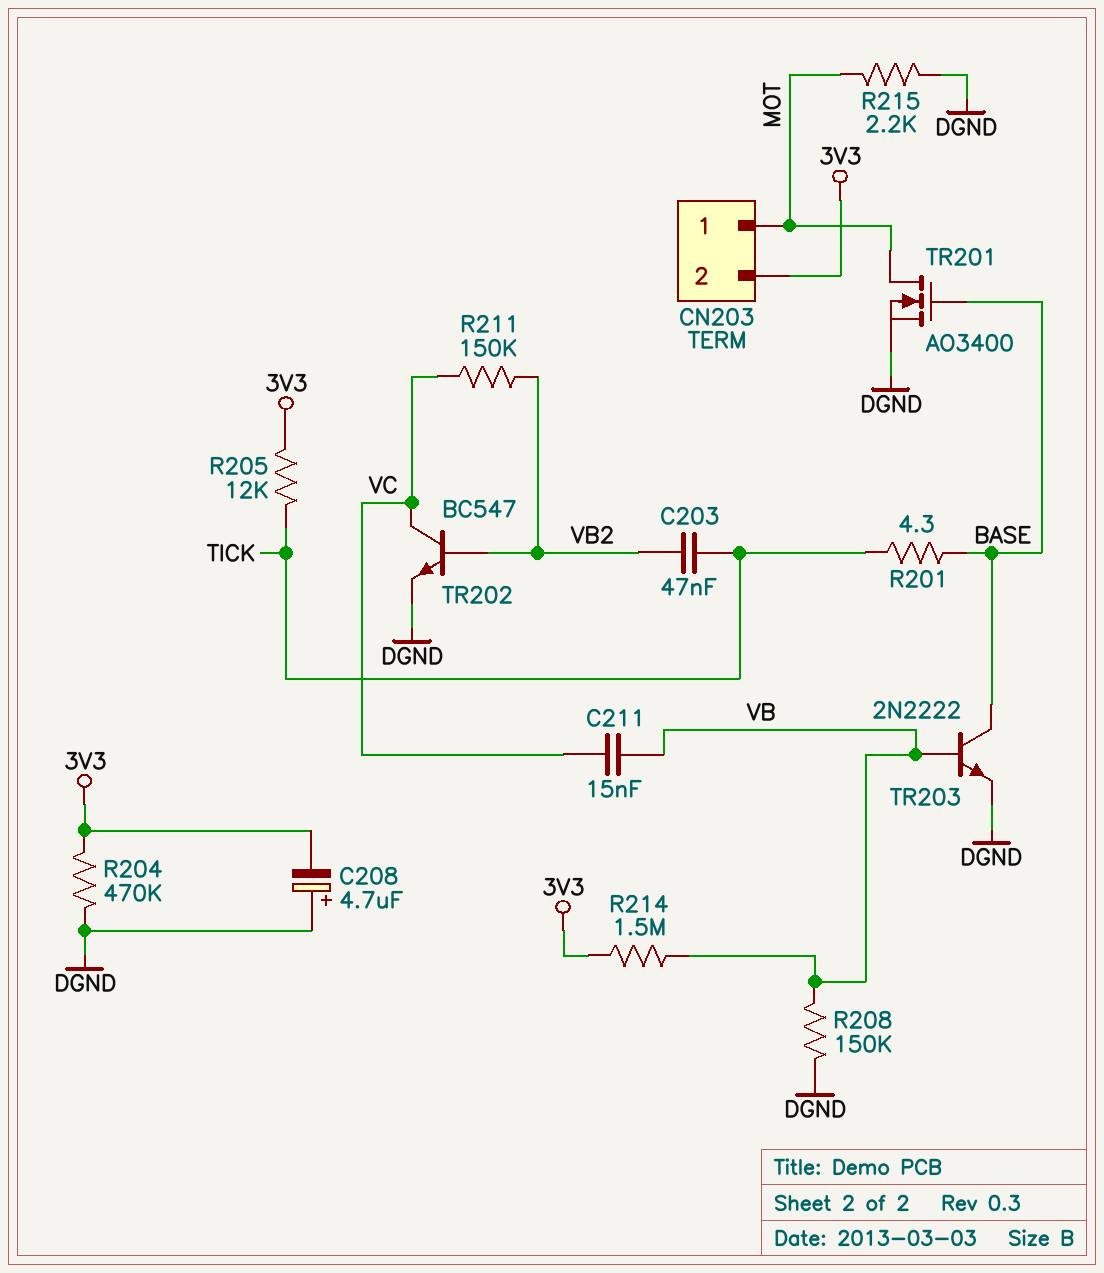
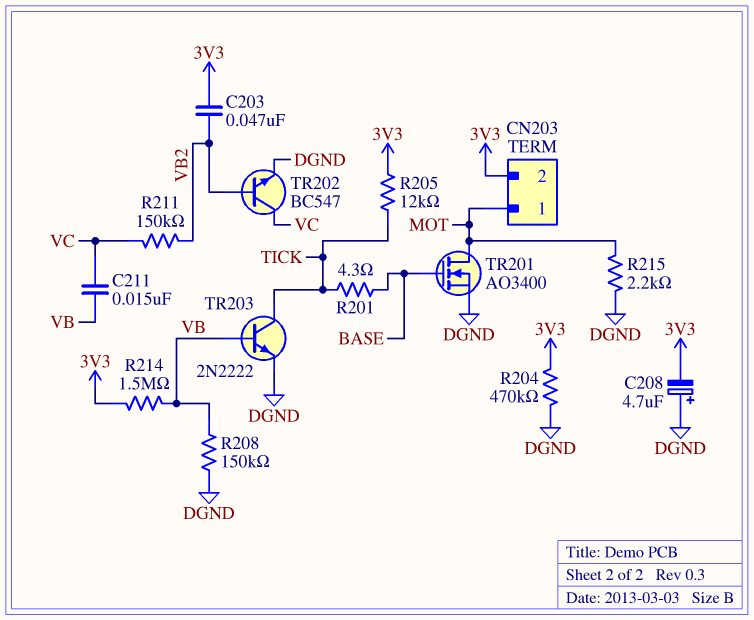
C203: 47nF (TICK, VB2) -> 47nF (3V3, VB2)
TR203: NPN 2N2222 (B VB, C BASE, E DGND) -> NPN 2N2222 (B VB, C TICK, E DGND)

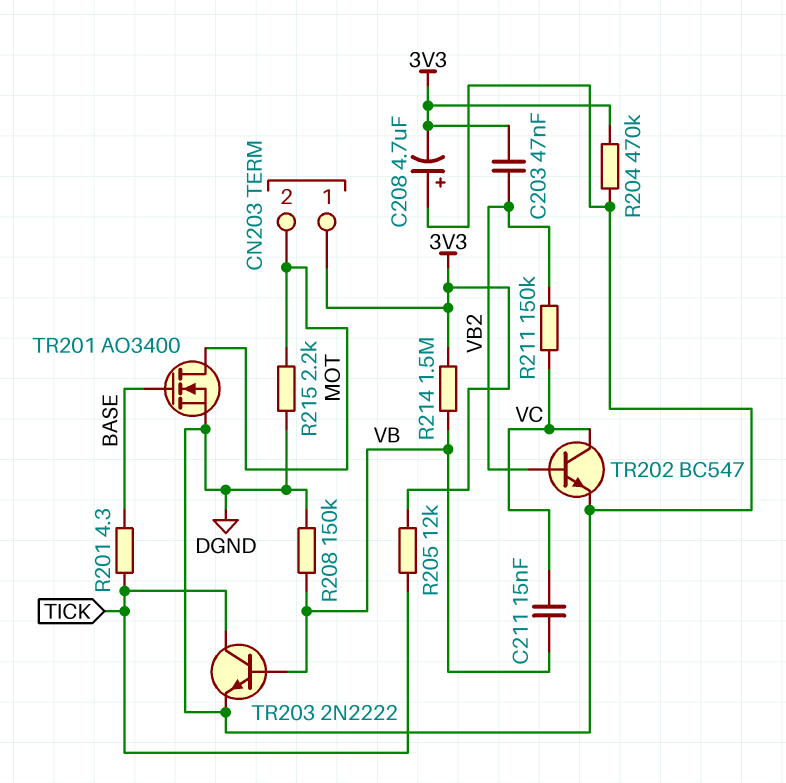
CN203 pin 1: MOT -> 3V3
CN203 pin 2: 3V3 -> MOT

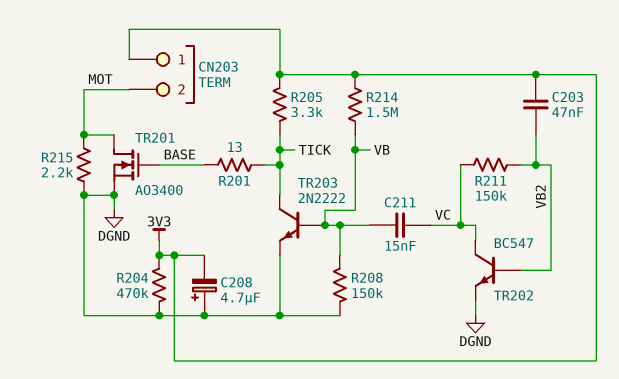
R201: 4.3 (BASE, TICK) -> 13 (BASE, TICK)
R205: 12k (3V3, TICK) -> 3.3k (3V3, TICK)

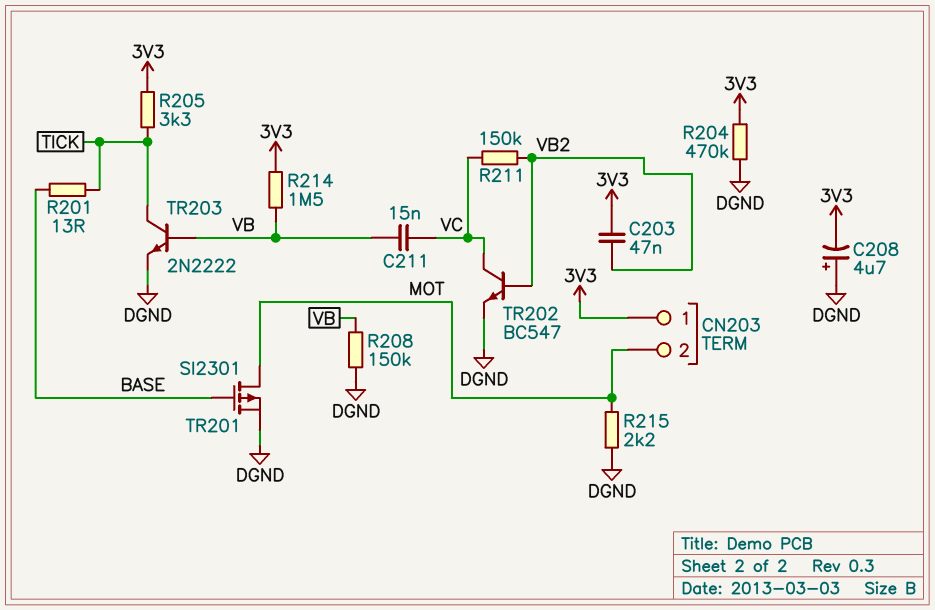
TR201: NMOS AO3400 (G BASE, D MOT, S DGND) -> PMOS SI2301 (G BASE, D MOT, S DGND)

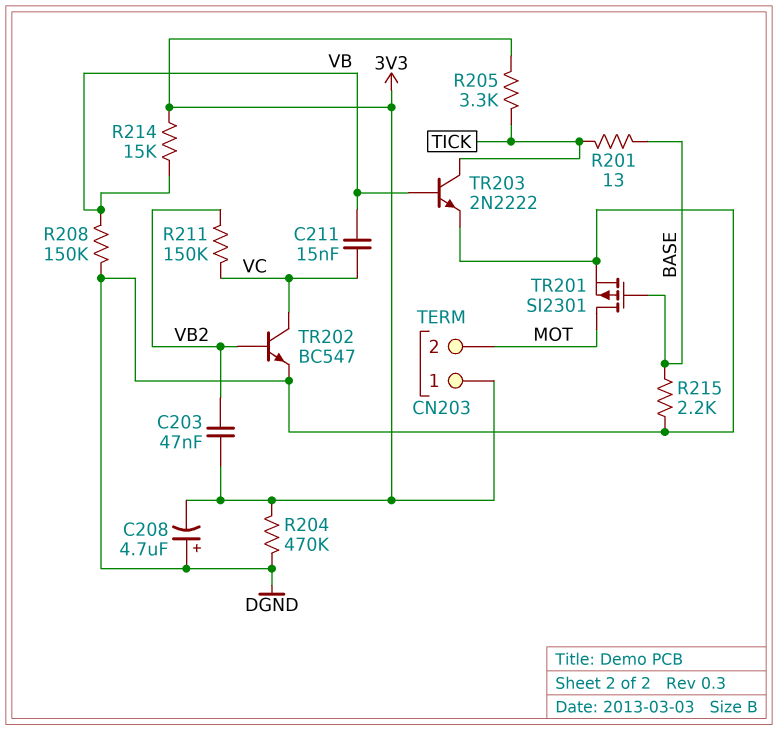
R214: 1.5M (3V3, VB) -> 15k (3V3, VB)
R215: 2.2k (DGND, MOT) -> 2.2k (BASE, DGND)

